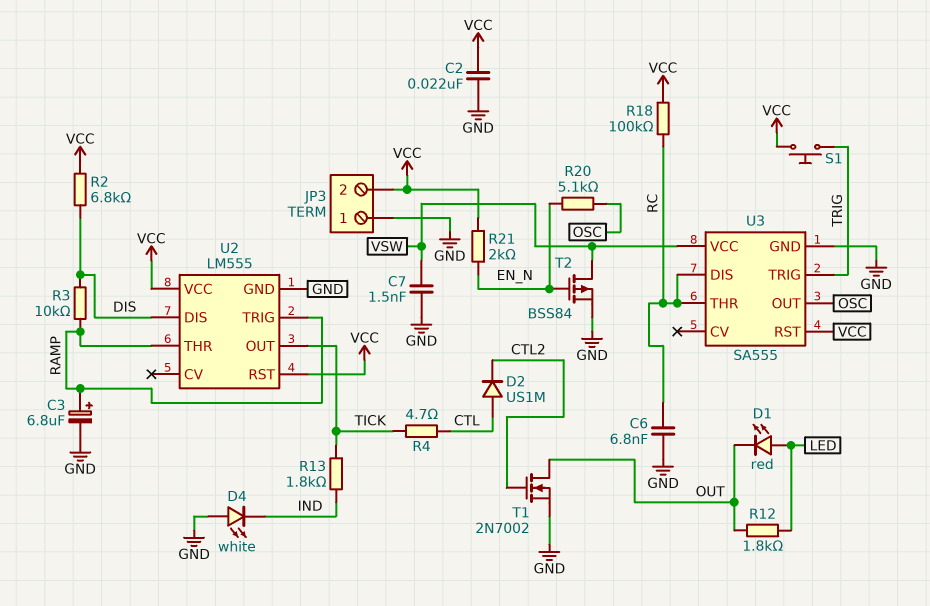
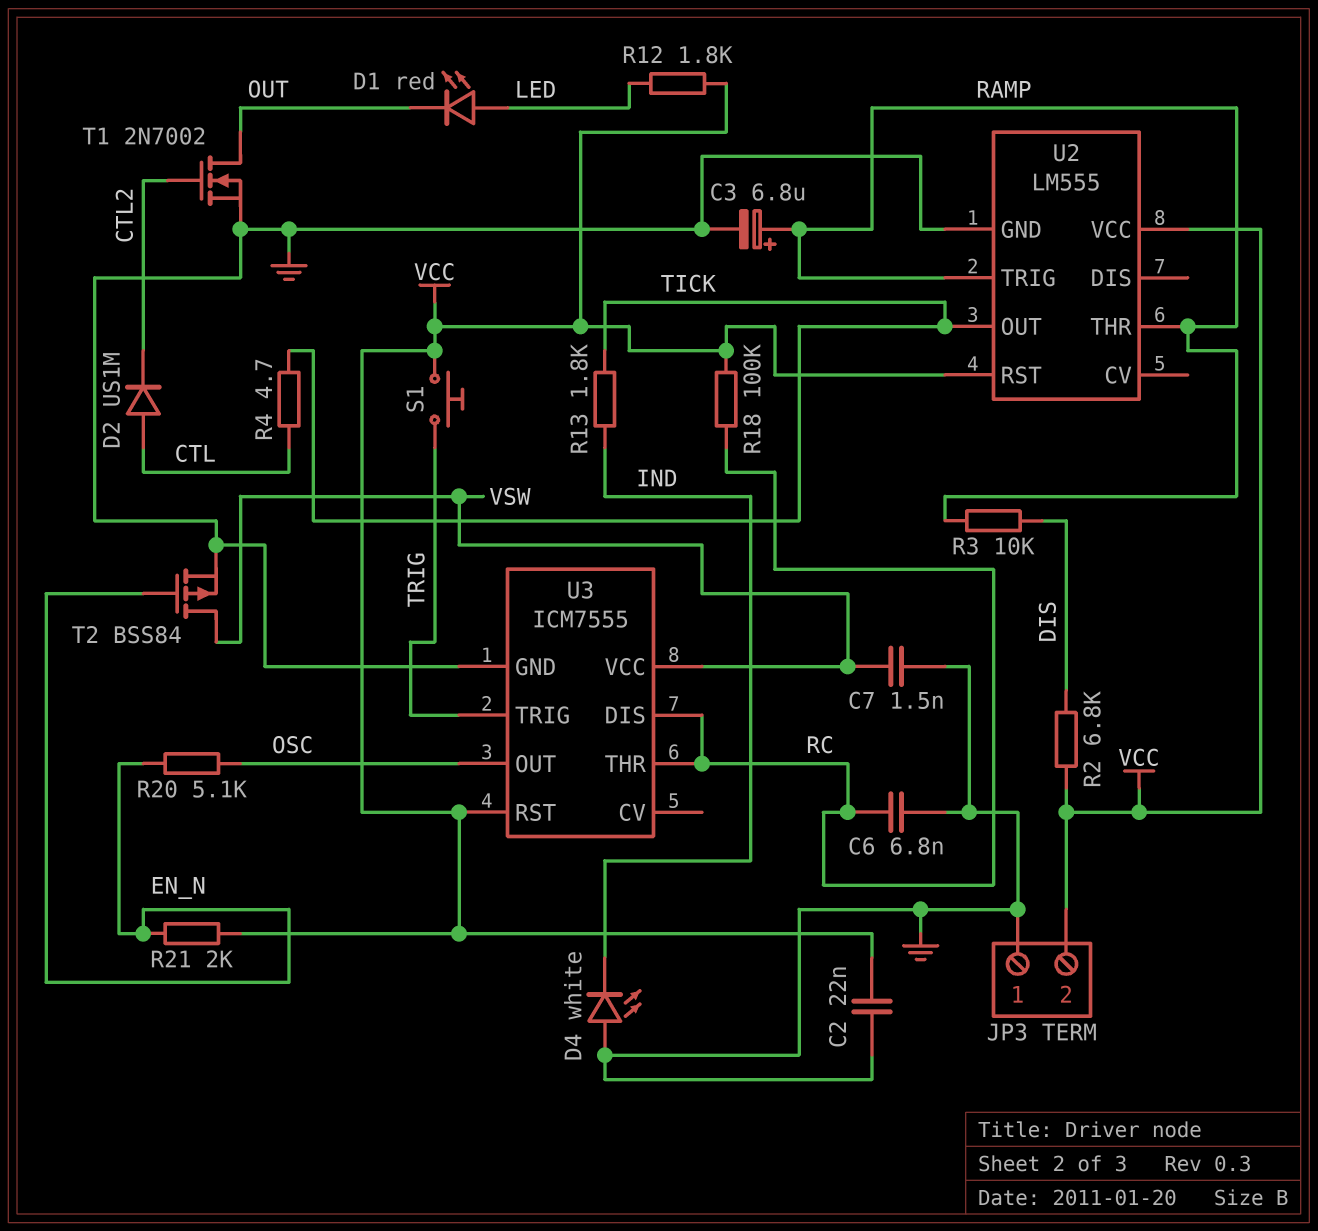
R12: 1.8k (LED, OUT) -> 1.8k (LED, VCC)
U2 pin DIS: DIS -> none
U3: SA555 -> ICM7555

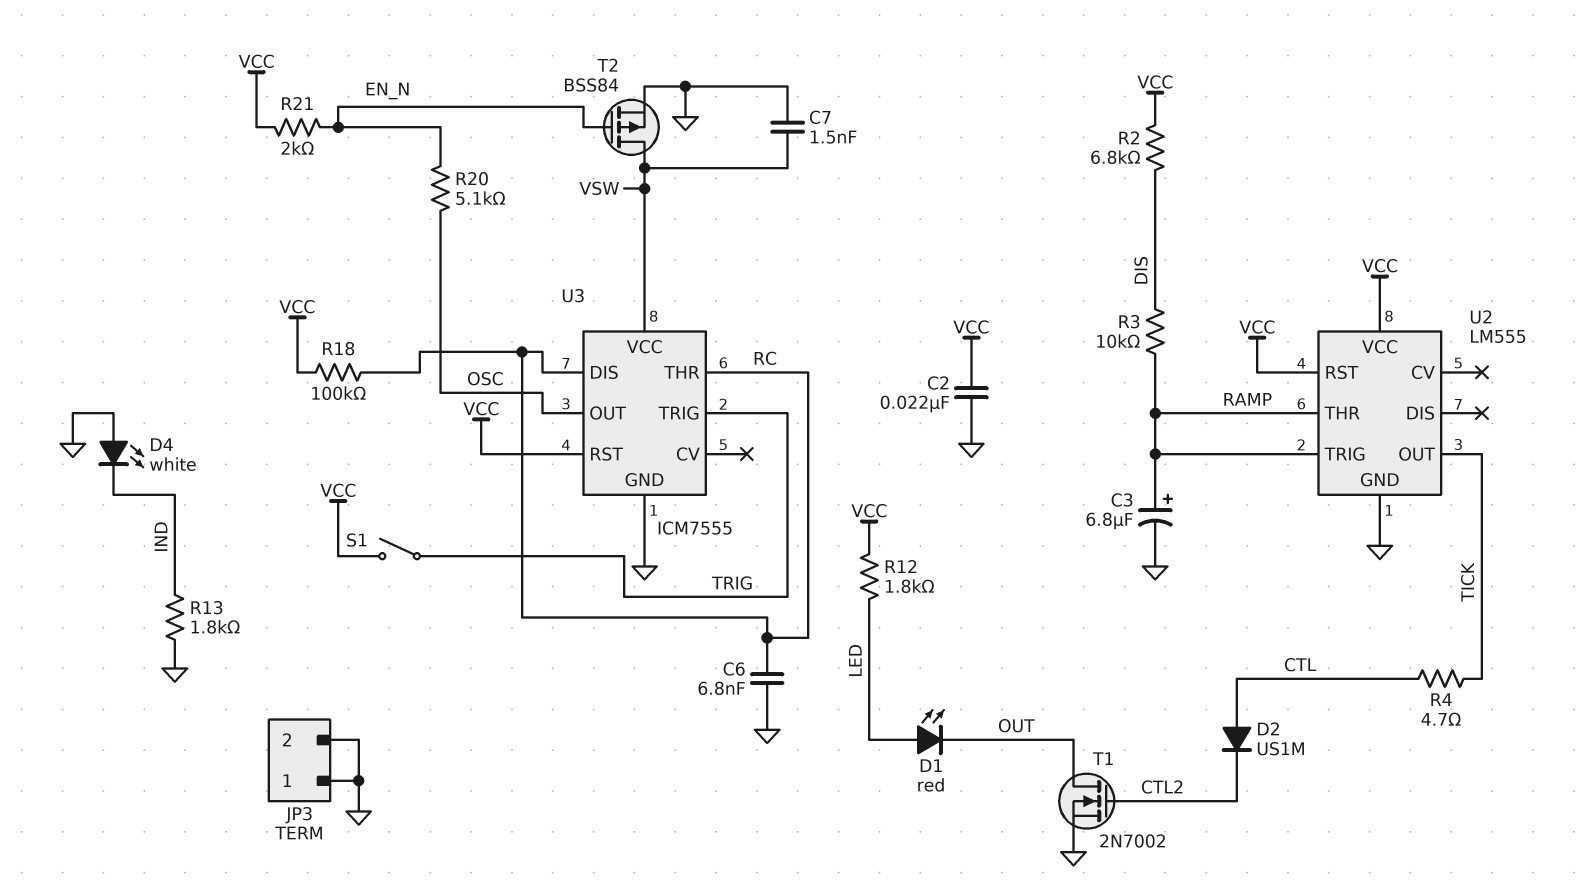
JP3 pin 2: VCC -> GND
R13: 1.8k (IND, TICK) -> 1.8k (GND, IND)
S1: button (TRIG, VCC) -> switch (TRIG, VCC)

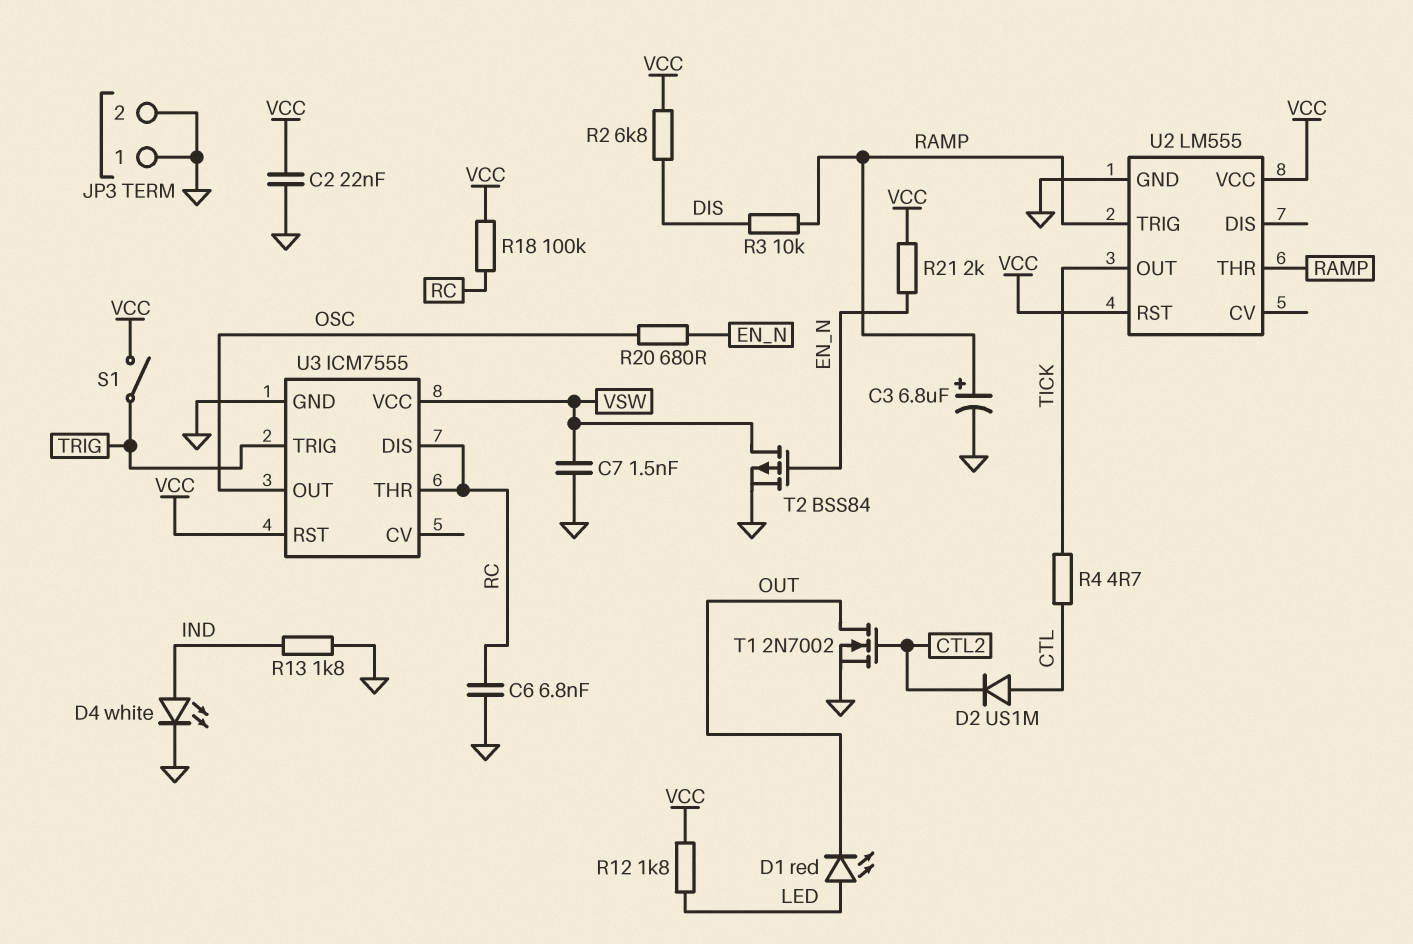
D4: LED white (A GND, K IND) -> LED white (A IND, K GND)
R20: 5.1k (EN_N, OSC) -> 680 (EN_N, OSC)

